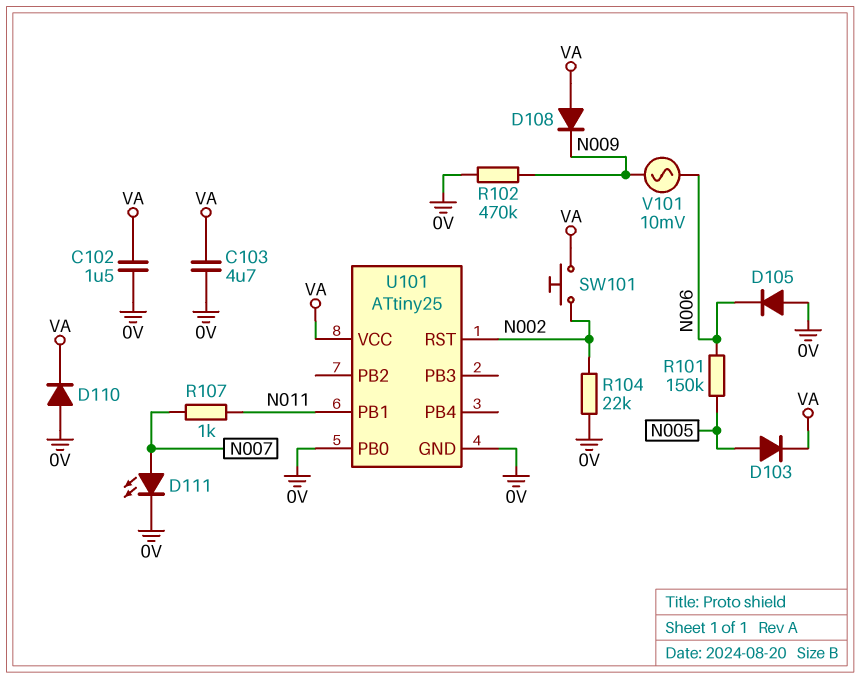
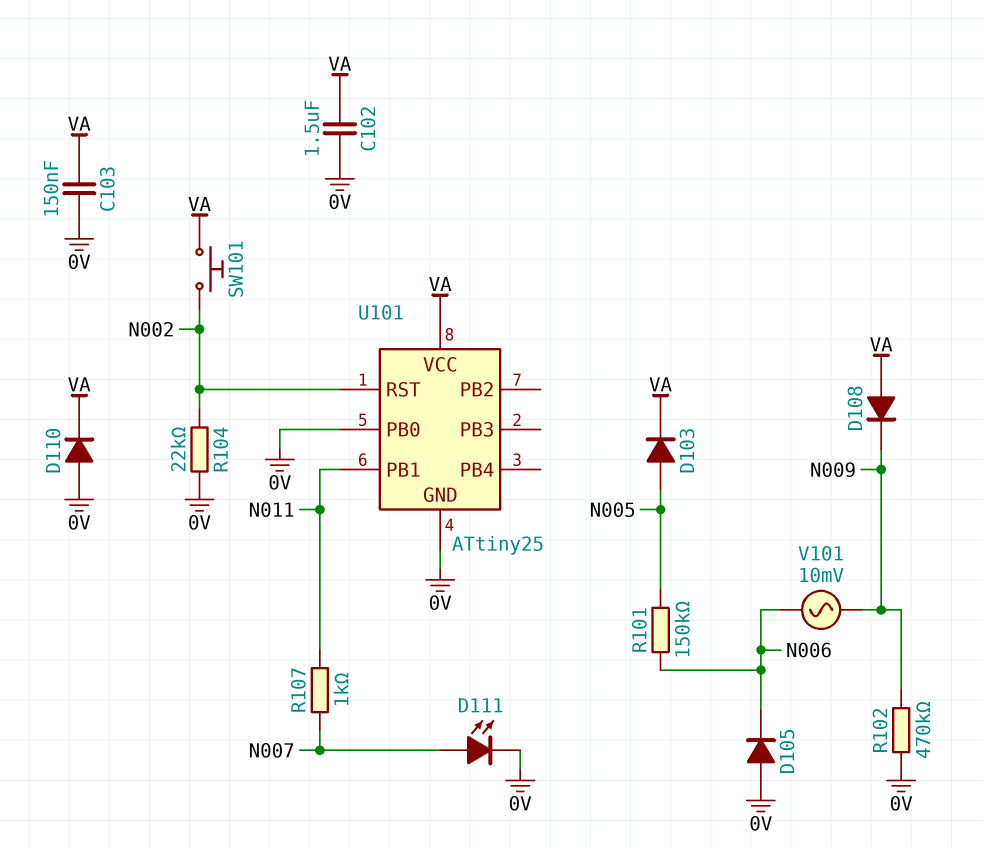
C103: 4.7uF (0V, VA) -> 150nF (0V, VA)

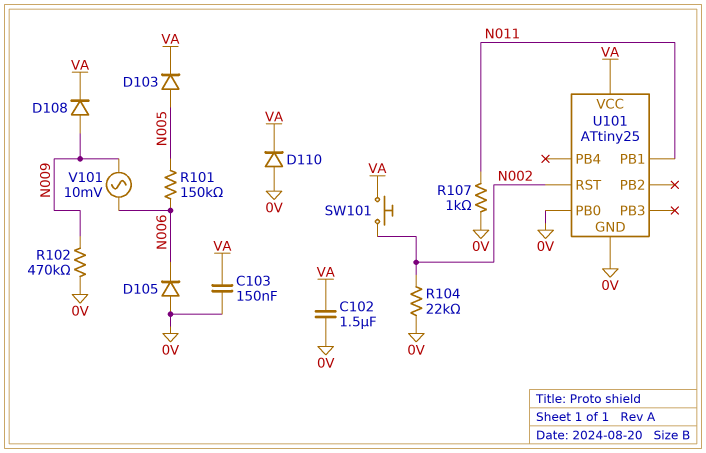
D108: diode (A VA, K N009) -> diode (A N009, K VA)
D111: LED (A N007, K 0V) -> none
R107: 1k (N007, N011) -> 1k (0V, N011)

